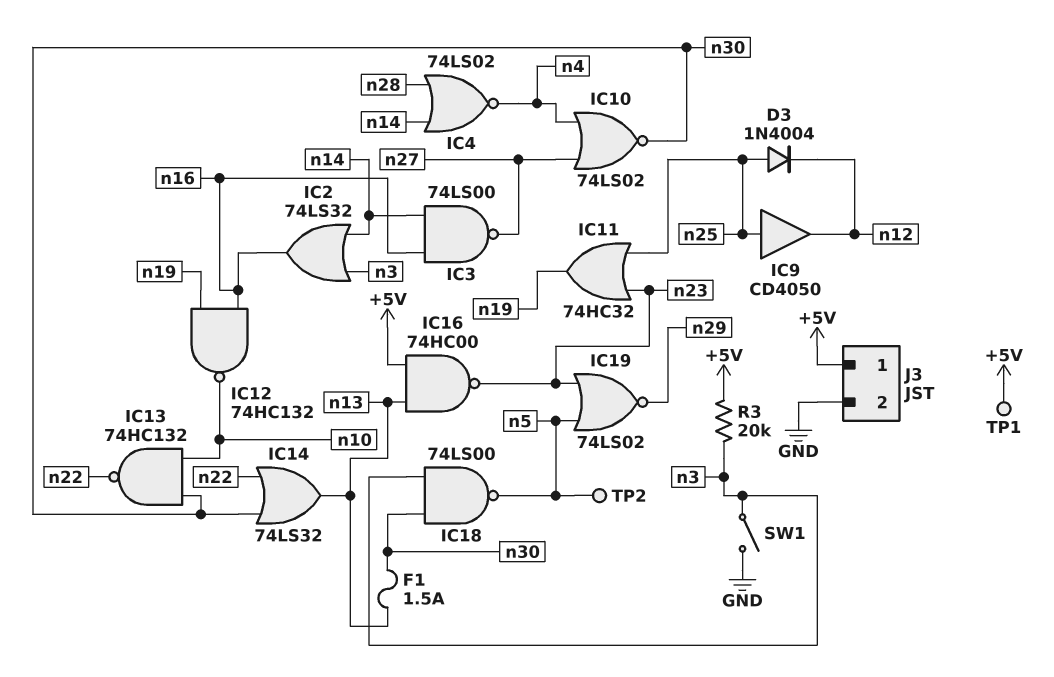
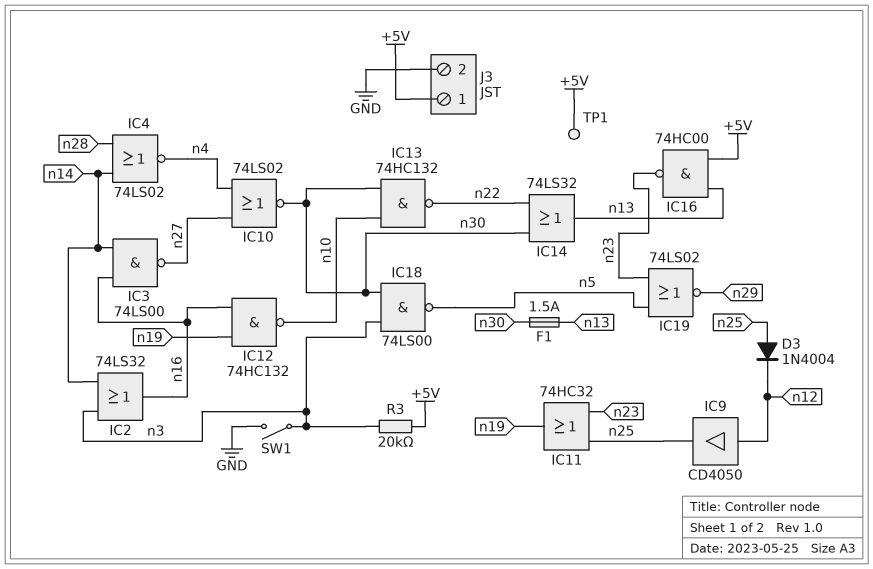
IC9: buffer CD4050 (in n25, out n12) -> buffer CD4050 (in n12, out n25)
TP2: test point (n5) -> none

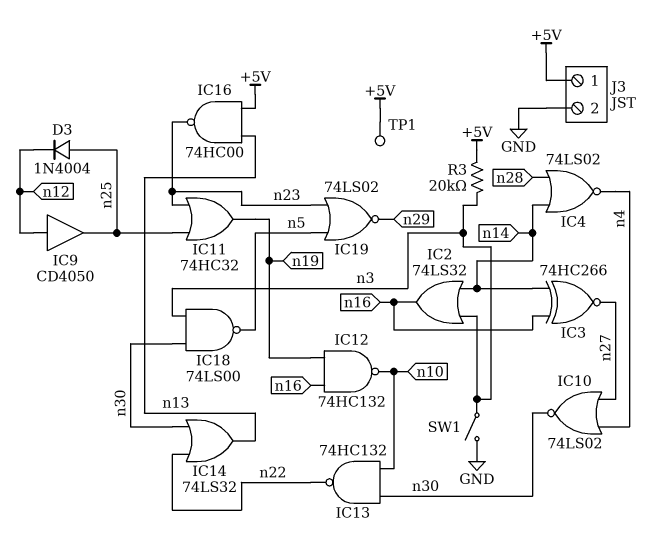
F1: 1.5A (n13, n30) -> none
IC3: NAND 74LS00 (in n14, in n16, out n27) -> XNOR 74HC266 (in n14, in n16, out n27)

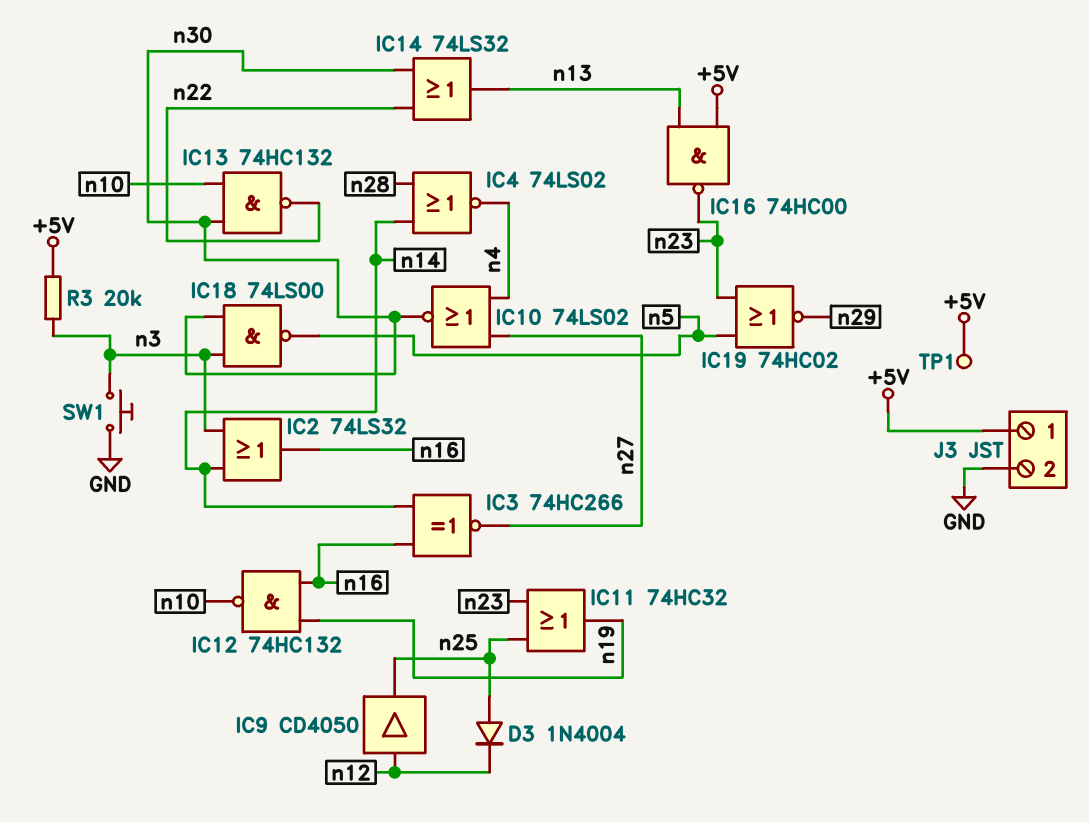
IC19: NOR 74LS02 (in n5, in n23, out n29) -> NOR 74HC02 (in n5, in n23, out n29)
SW1: switch (GND, n3) -> button (GND, n3)

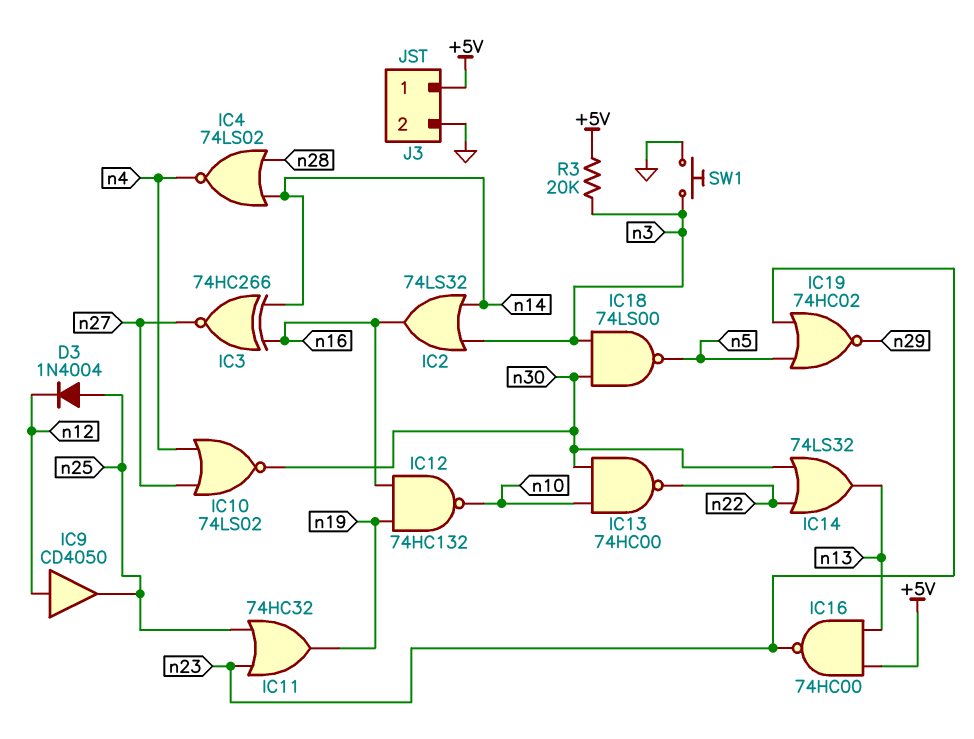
IC13: NAND 74HC132 (in n10, in n30, out n22) -> NAND 74HC00 (in n10, in n30, out n22)
TP1: test point (+5V) -> none

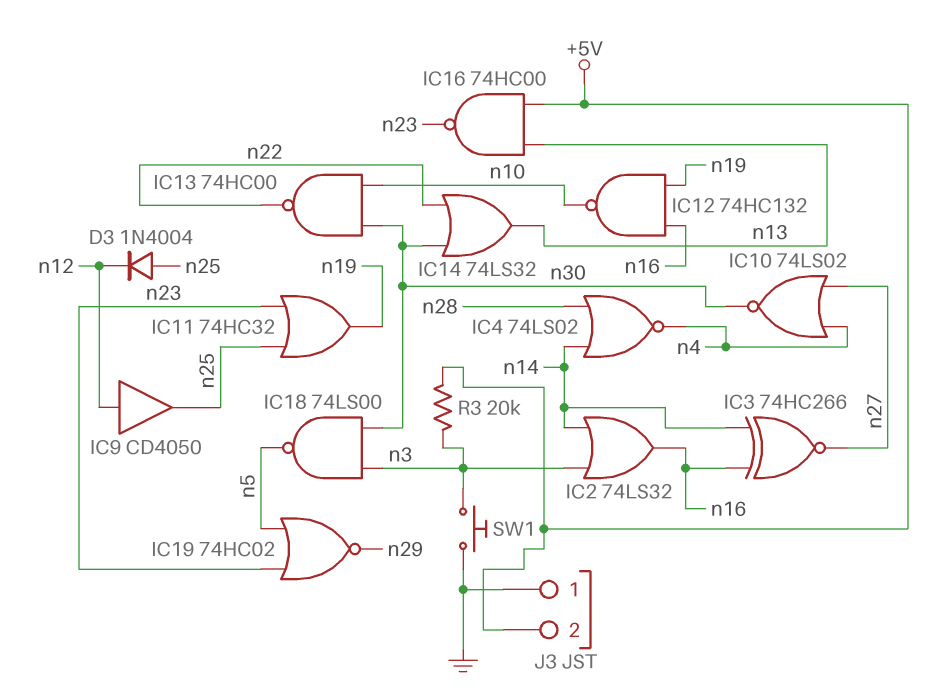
J3 pin 1: +5V -> GND
J3 pin 2: GND -> +5V

